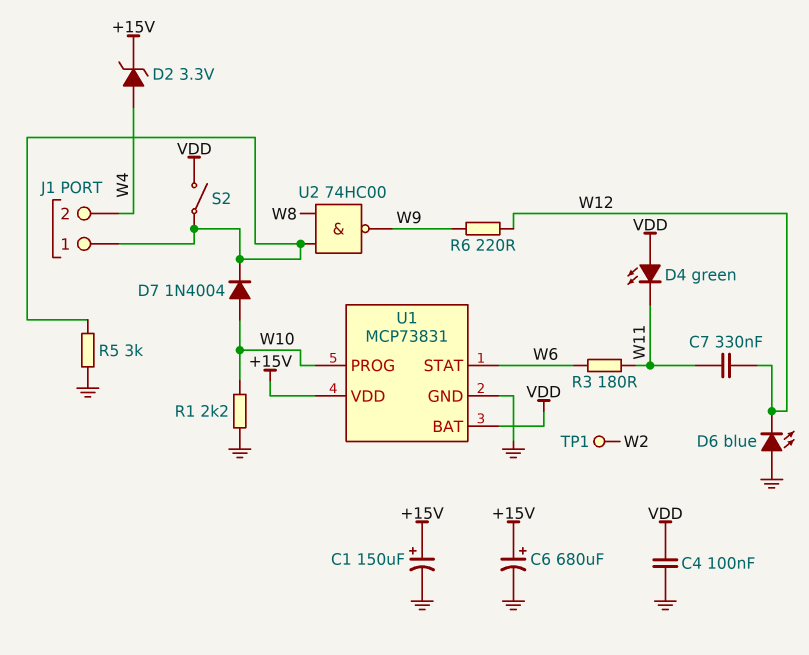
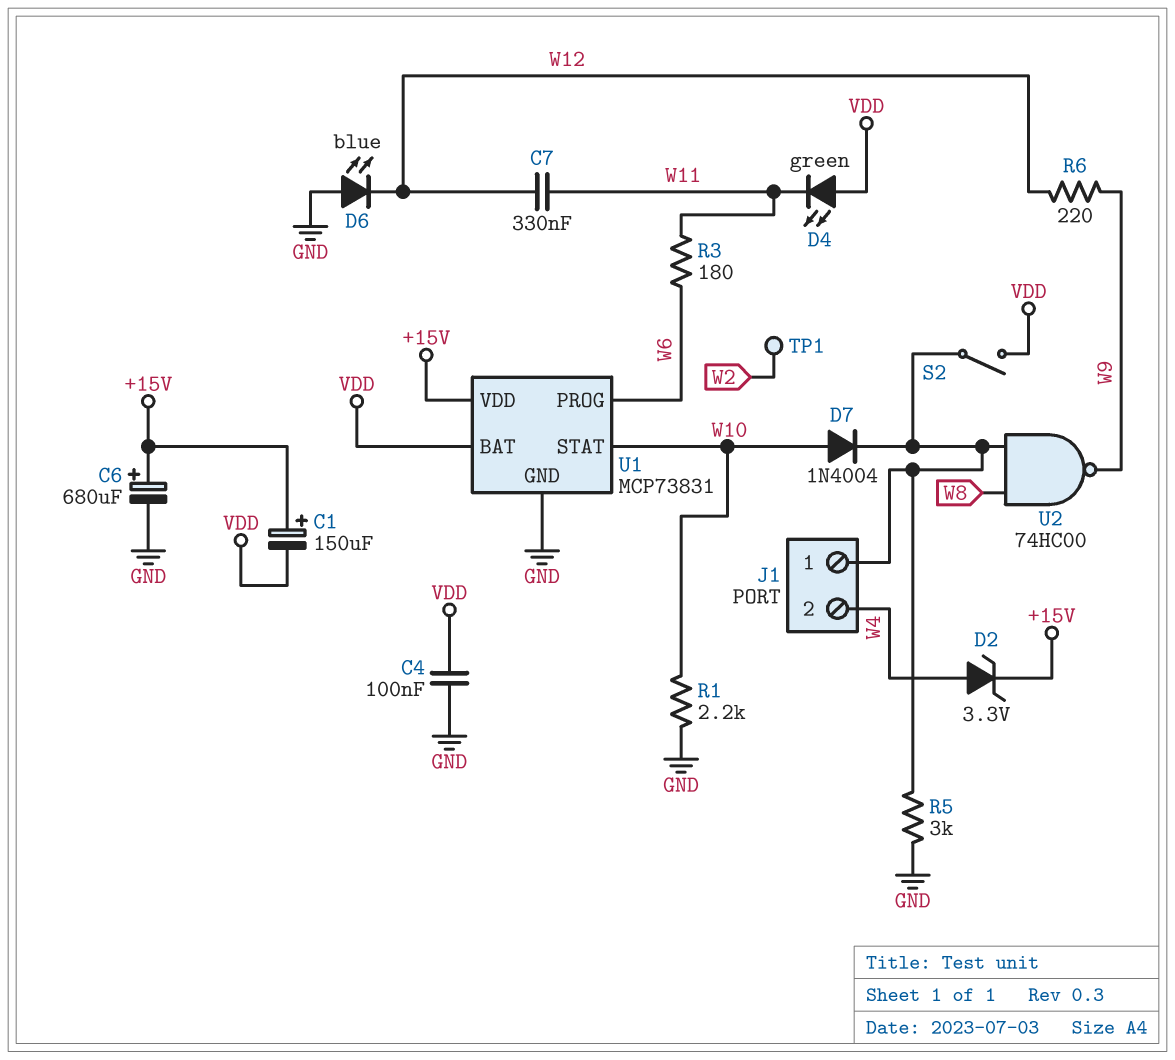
C1: 150uF (plus +15V, minus GND) -> 150uF (plus +15V, minus VDD)
U1 pin PROG: W10 -> W6
U1 pin STAT: W6 -> W10

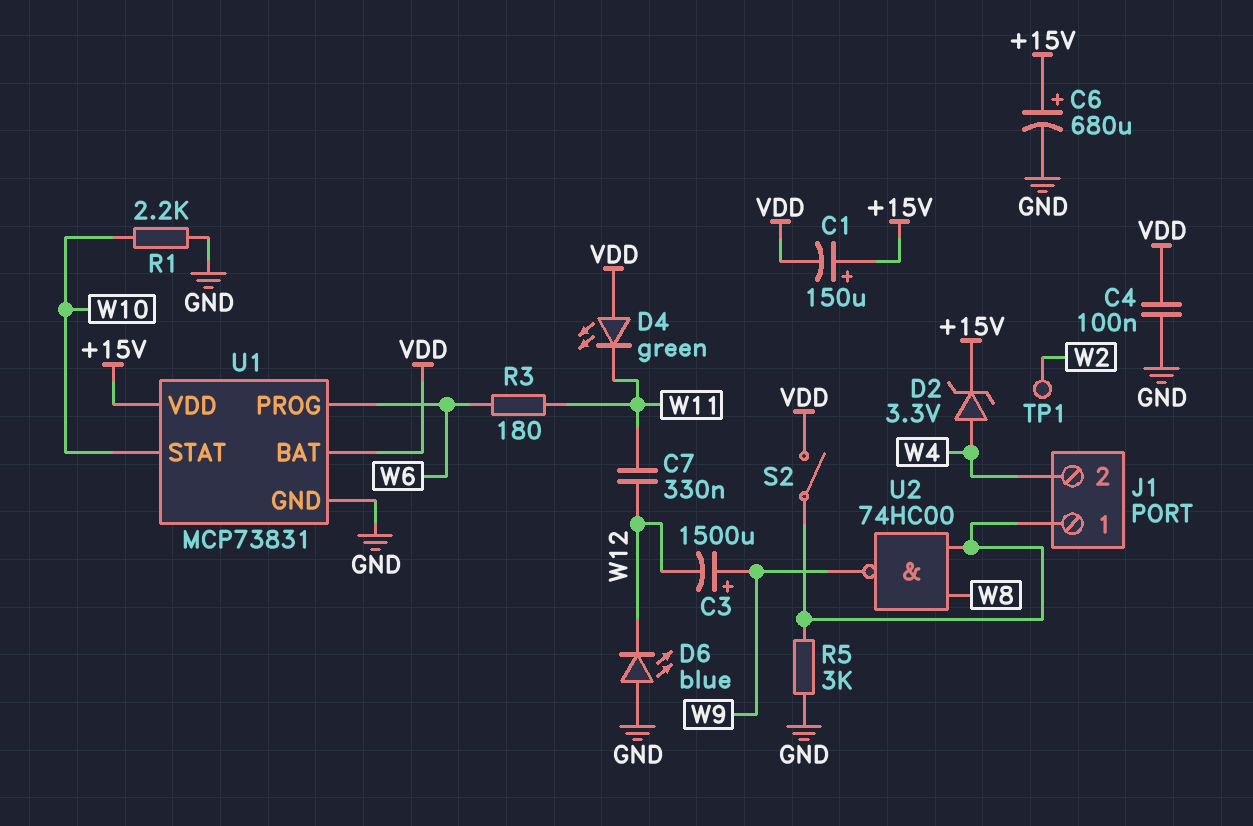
C3: none -> 1500uF (plus W9, minus W12)
D7: diode 1N4004 (A W10, K J1/1) -> none
R6: 220 (W9, W12) -> none

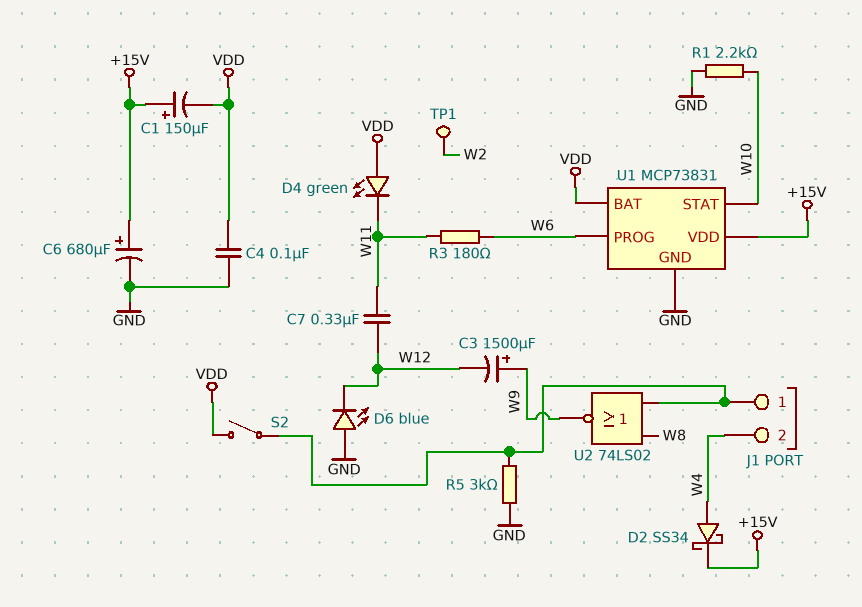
D2: zener 3.3V (A W4, K +15V) -> schottky SS34 (A W4, K +15V)
U2: NAND 74HC00 (in J1/1, in W8, out W9) -> NOR 74LS02 (in J1/1, in W8, out W9)

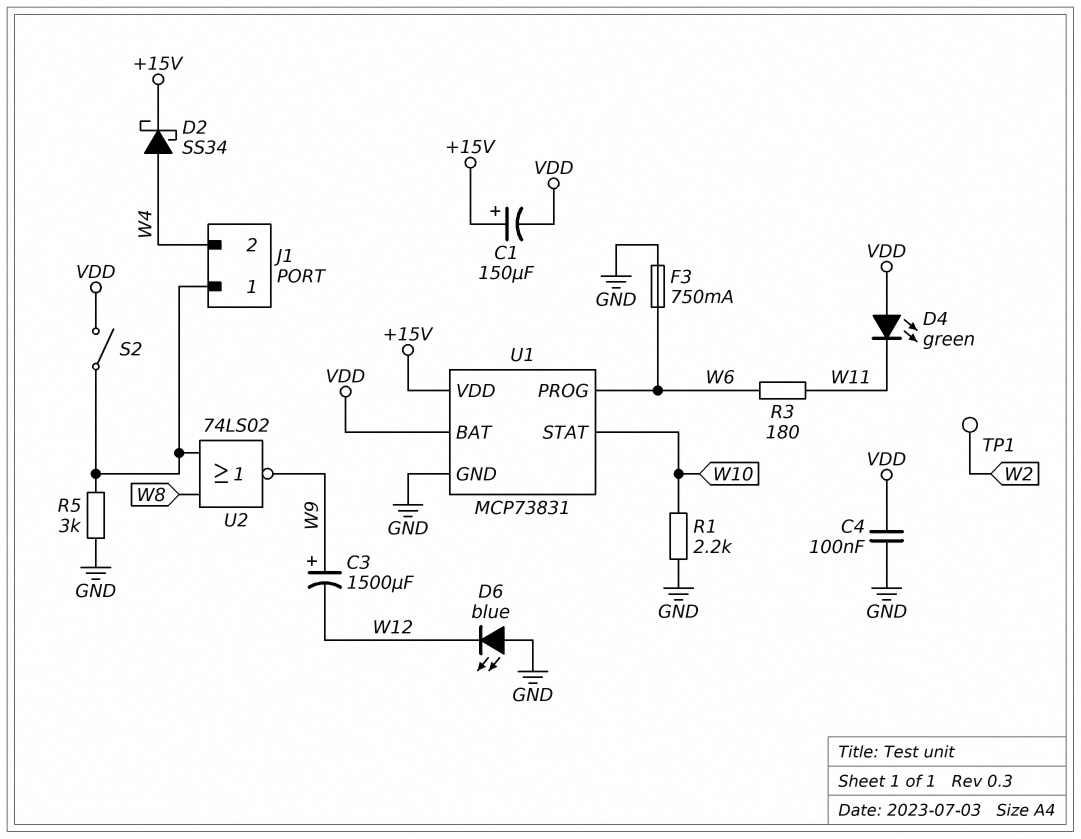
C6: 680uF (plus +15V, minus GND) -> none
C7: 330nF (W11, W12) -> none
F3: none -> 750mA (GND, W6)

